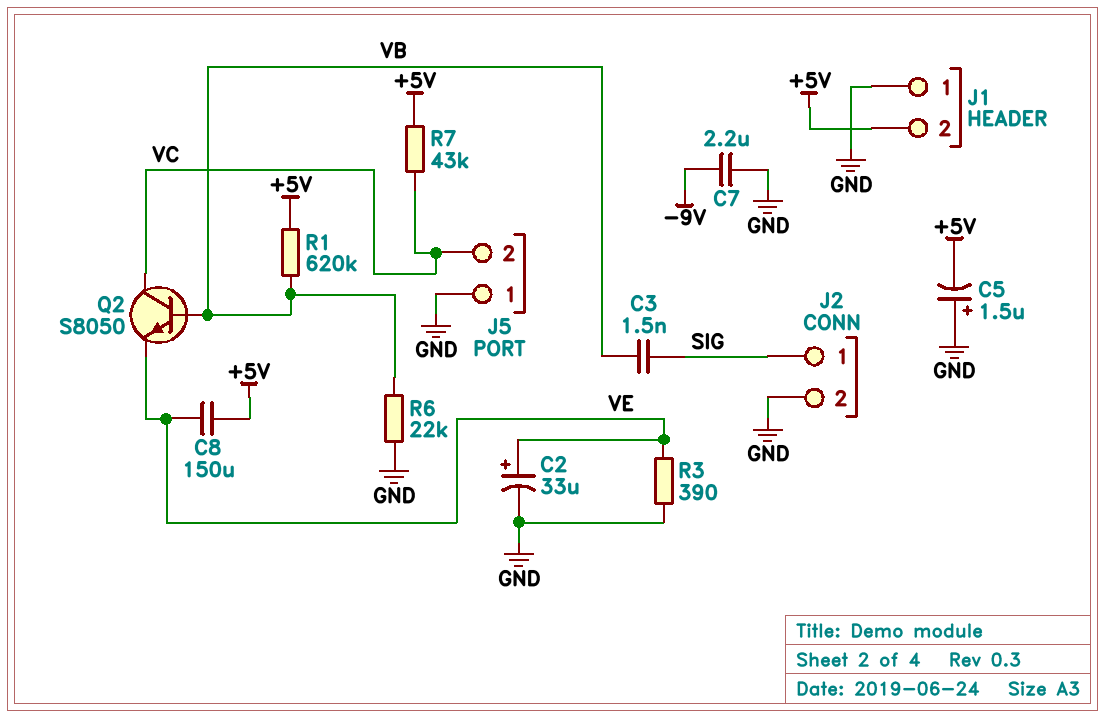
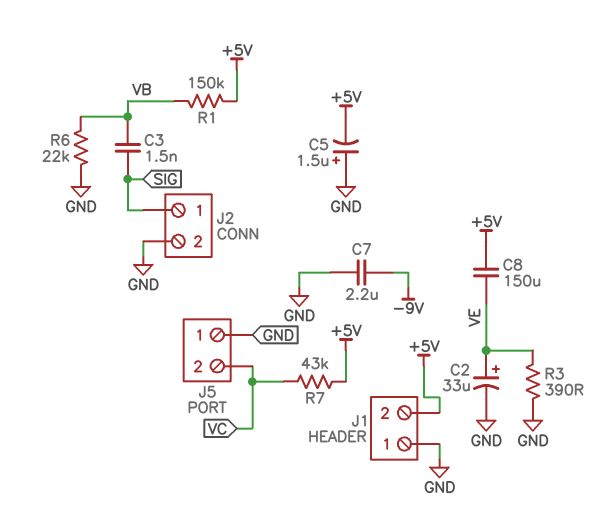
Q2: NPN S8050 (B VB, C VC, E VE) -> none
R1: 620k (+5V, VB) -> 150k (+5V, VB)

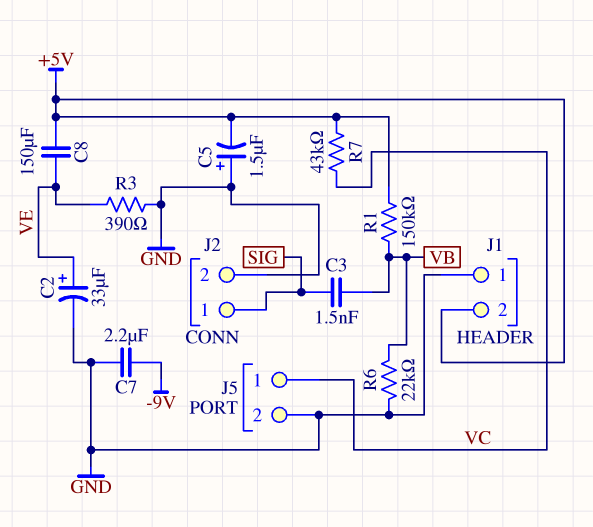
J5 pin 1: GND -> VC
J5 pin 2: VC -> GND

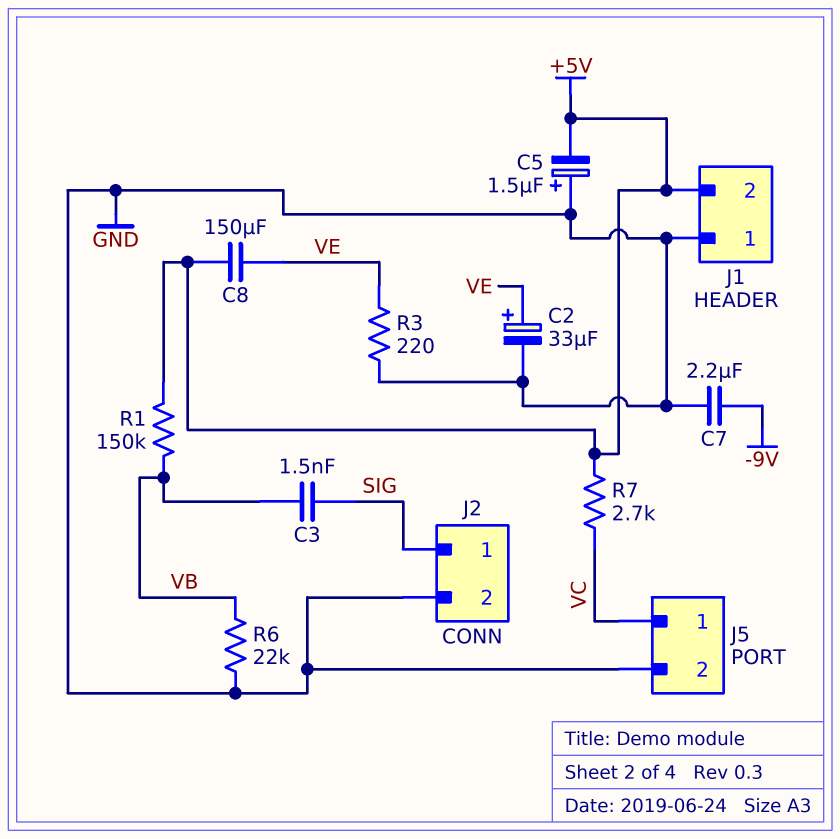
R3: 390 (GND, VE) -> 220 (GND, VE)
R7: 43k (+5V, VC) -> 2.7k (+5V, VC)

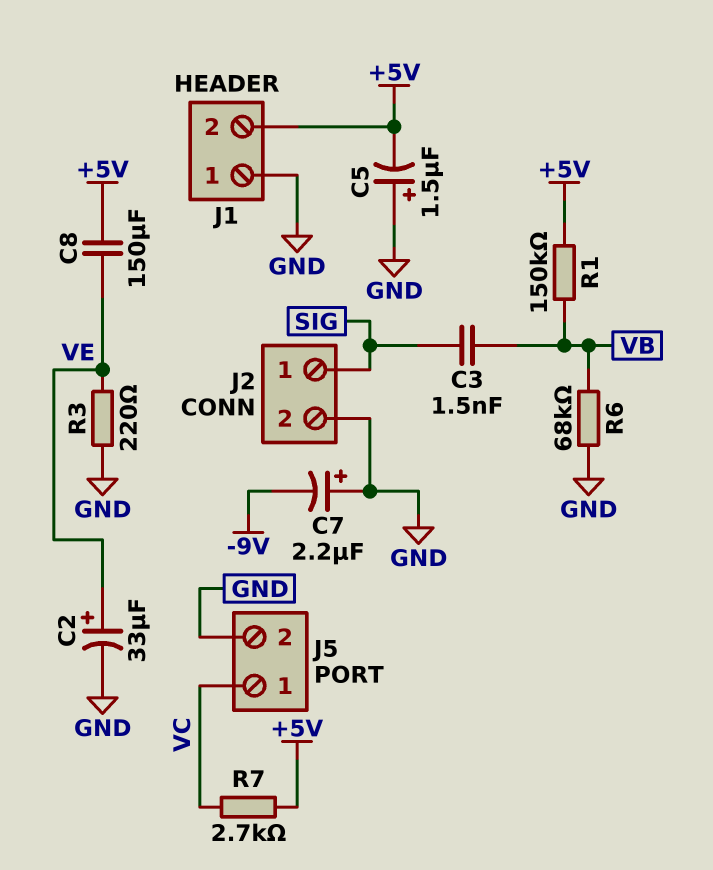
C7: 2.2uF (-9V, GND) -> 2.2uF (plus GND, minus -9V)
R6: 22k (GND, VB) -> 68k (GND, VB)

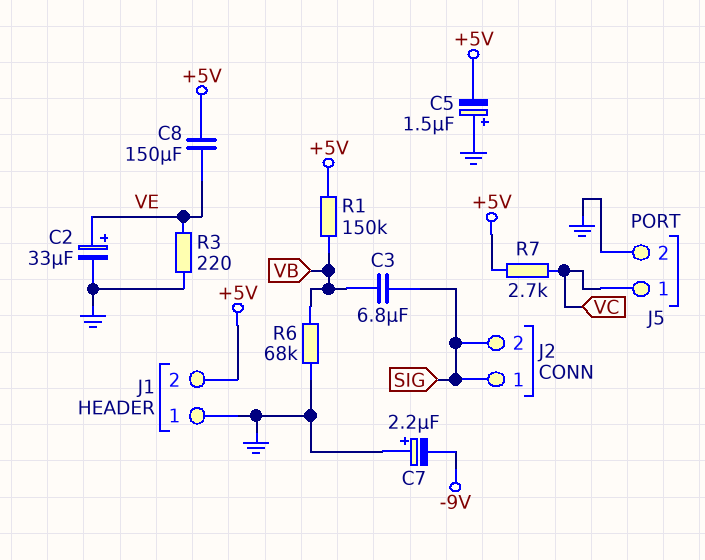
C3: 1.5nF (SIG, VB) -> 6.8uF (SIG, VB)
J2 pin 2: GND -> SIG

